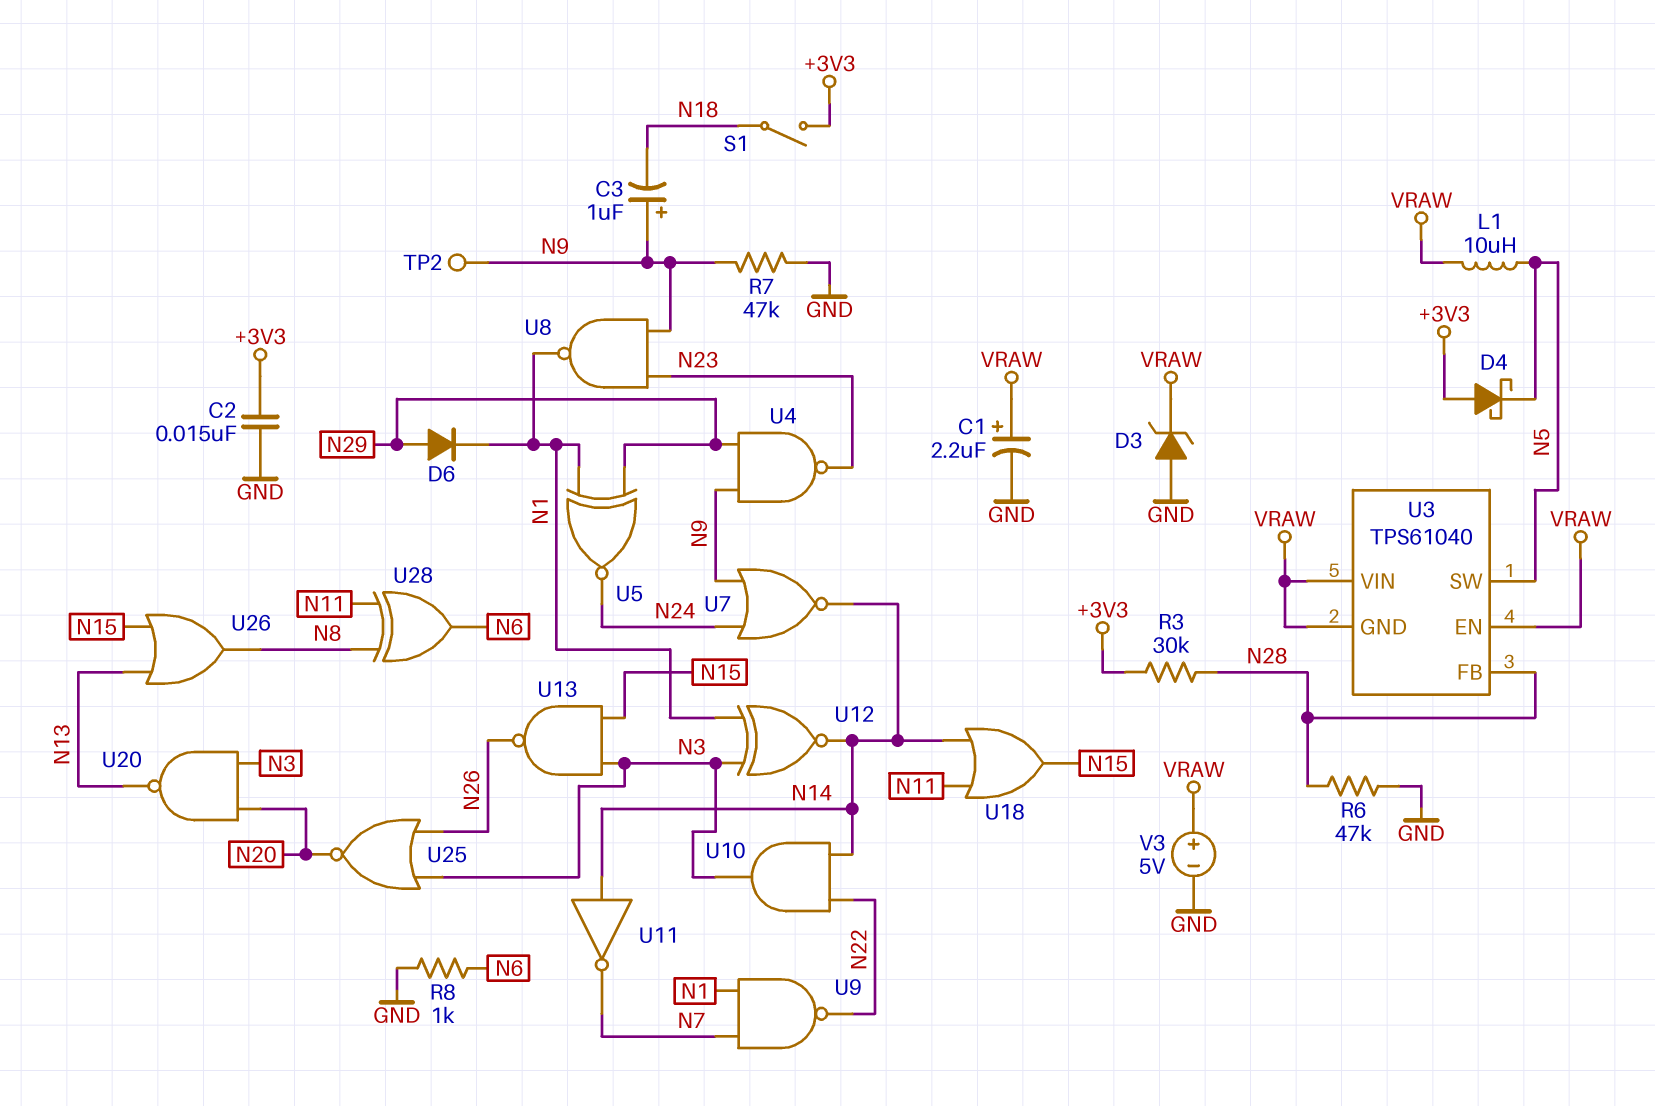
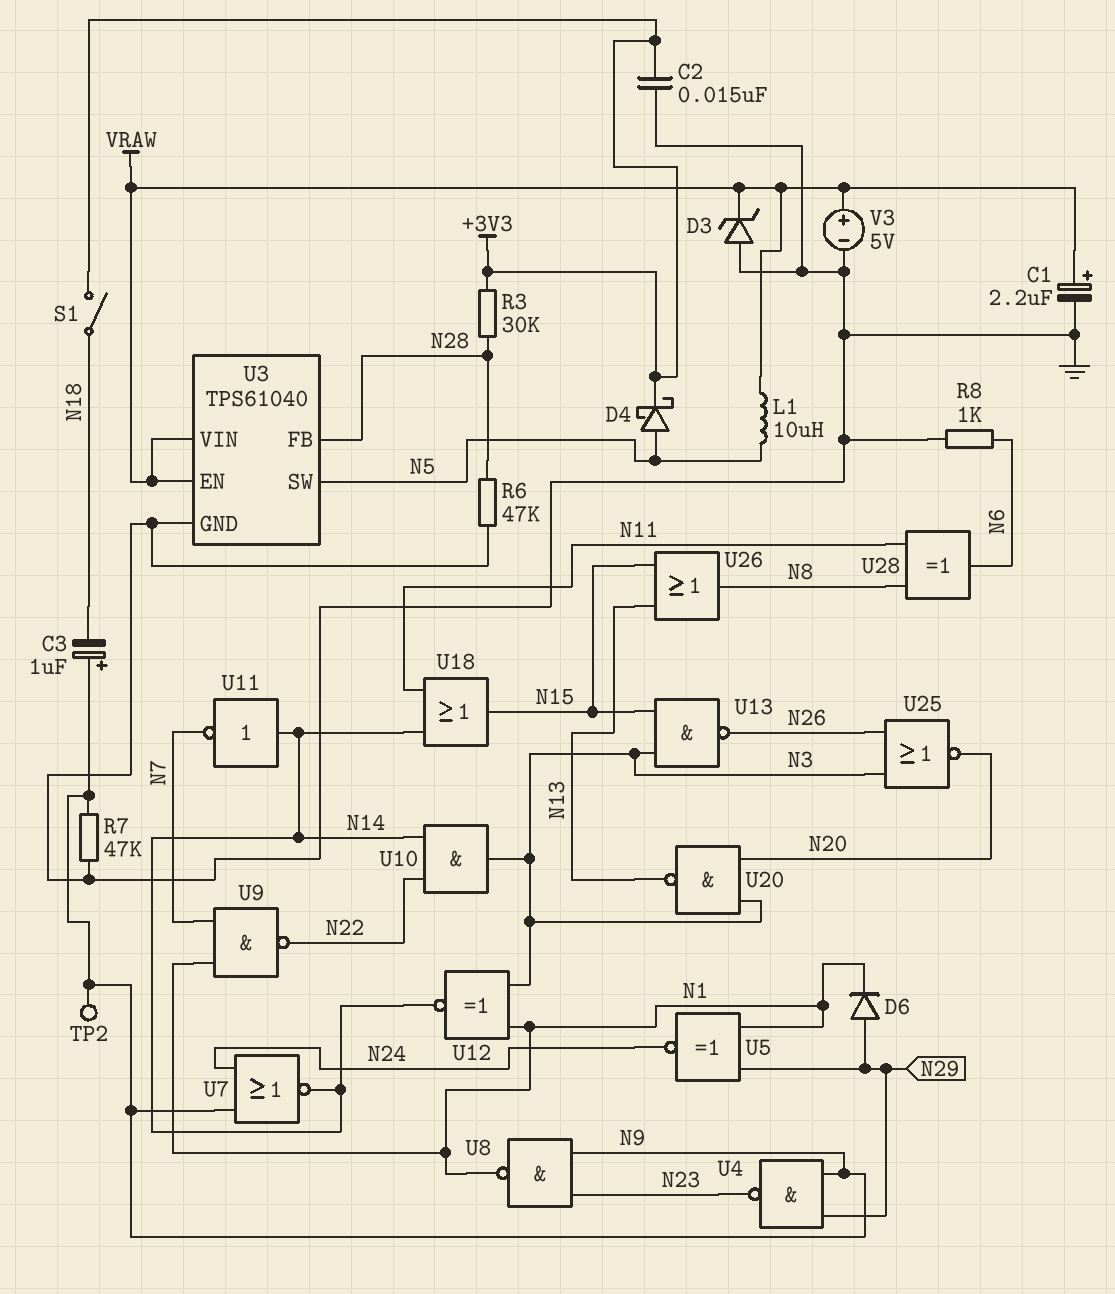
D4: schottky (A +3V3, K N5) -> schottky (A N5, K +3V3)
U3 pin GND: VRAW -> GND

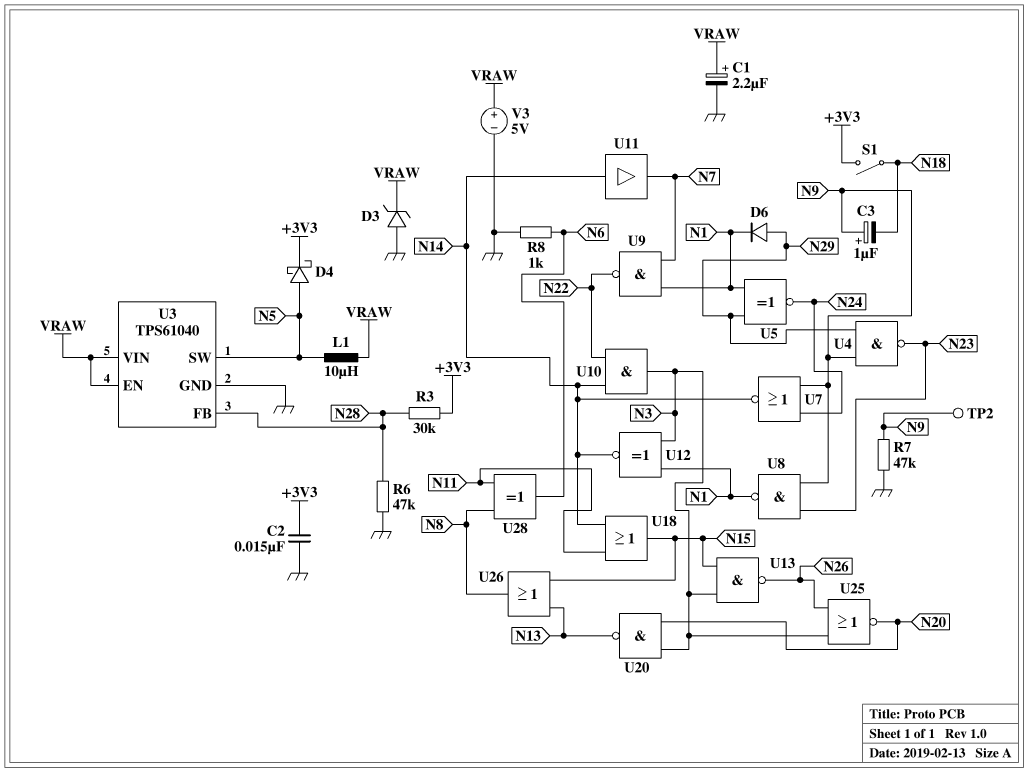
U11: NOT (in N14, out N7) -> buffer (in N14, out N7)

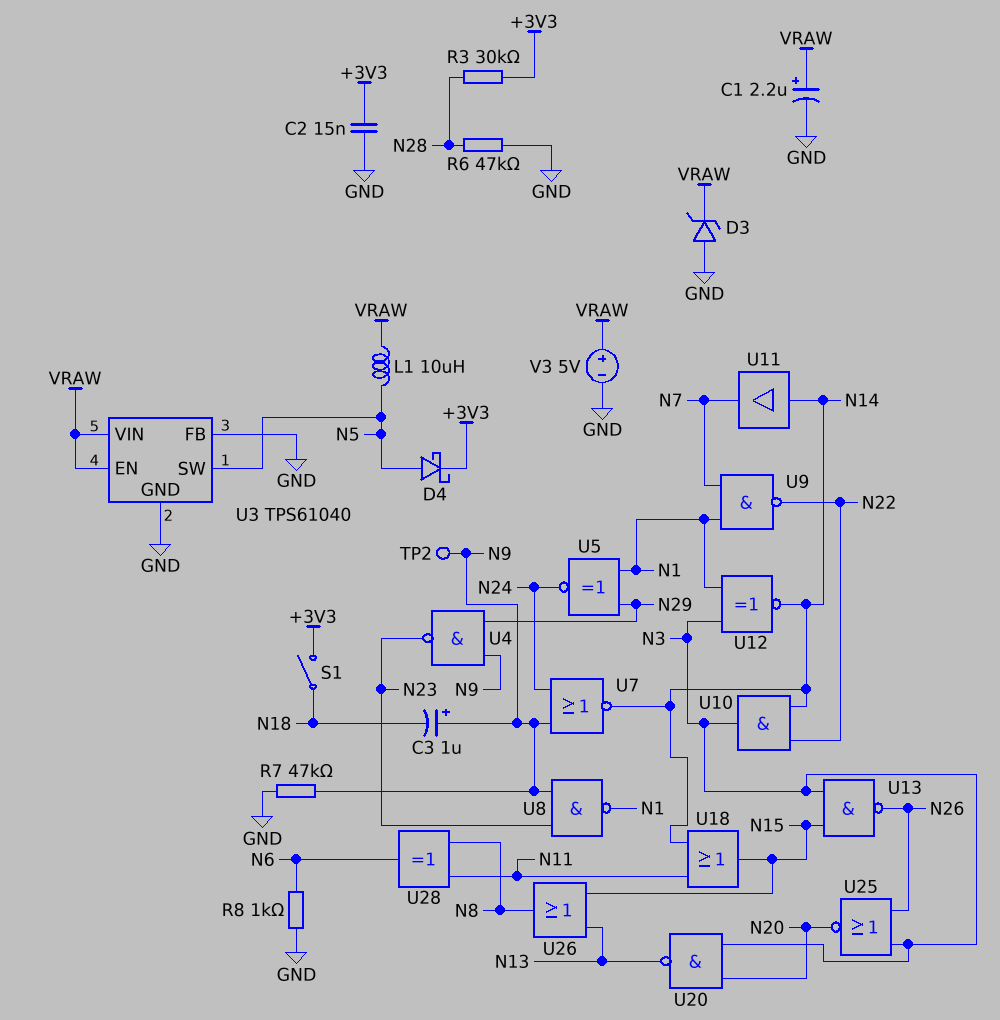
D6: diode (A N29, K N1) -> none
U3 pin FB: N28 -> GND

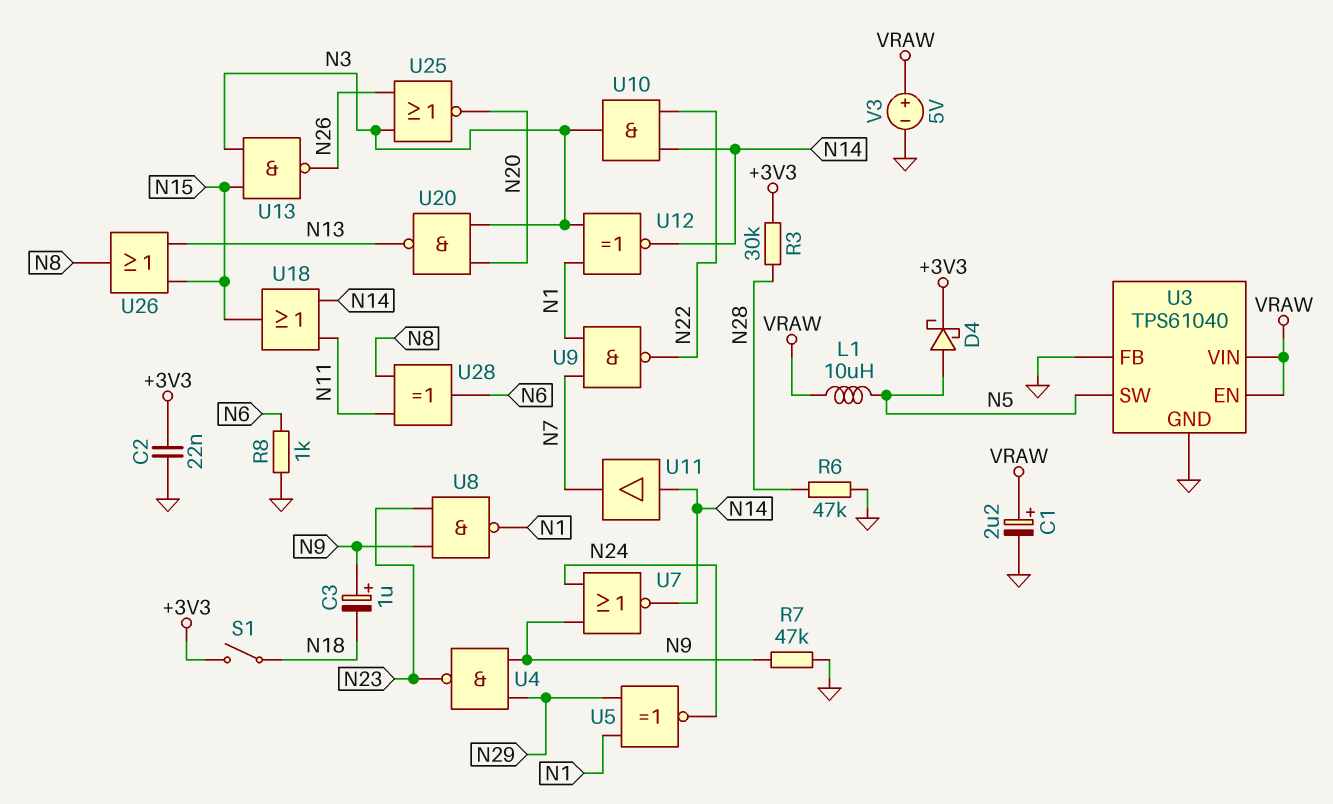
C2: 15nF (+3V3, GND) -> 22nF (+3V3, GND)
D3: zener (A GND, K VRAW) -> none
TP2: test point (N9) -> none

